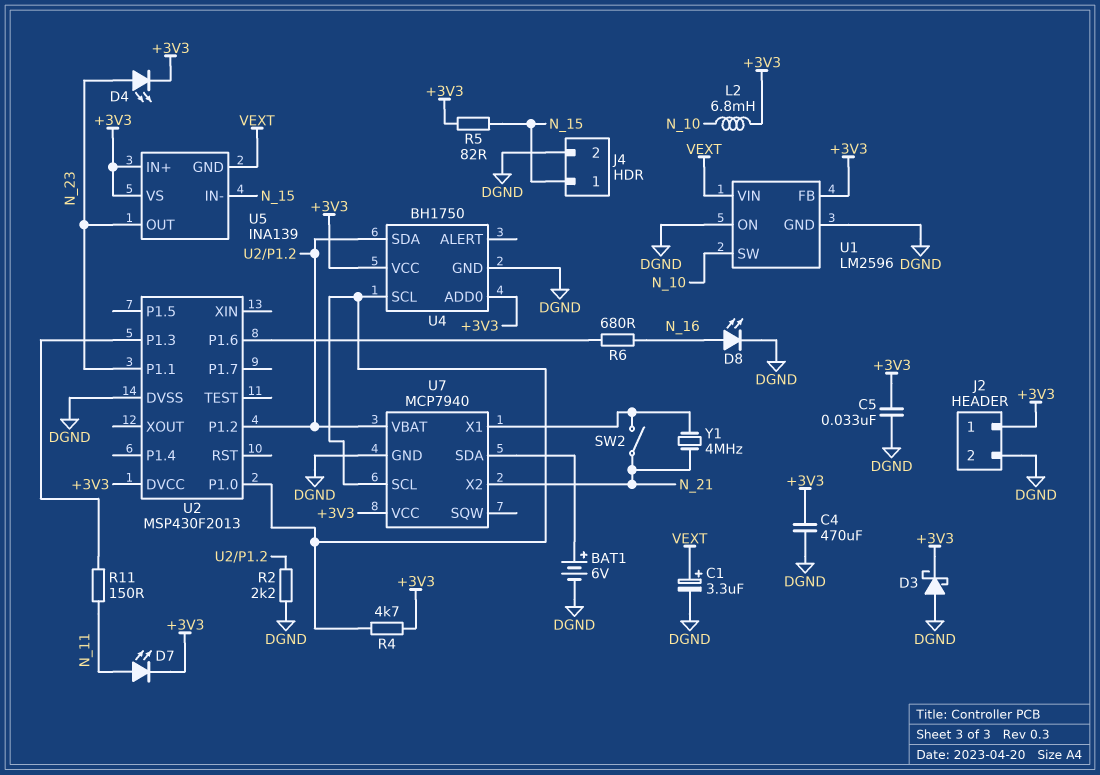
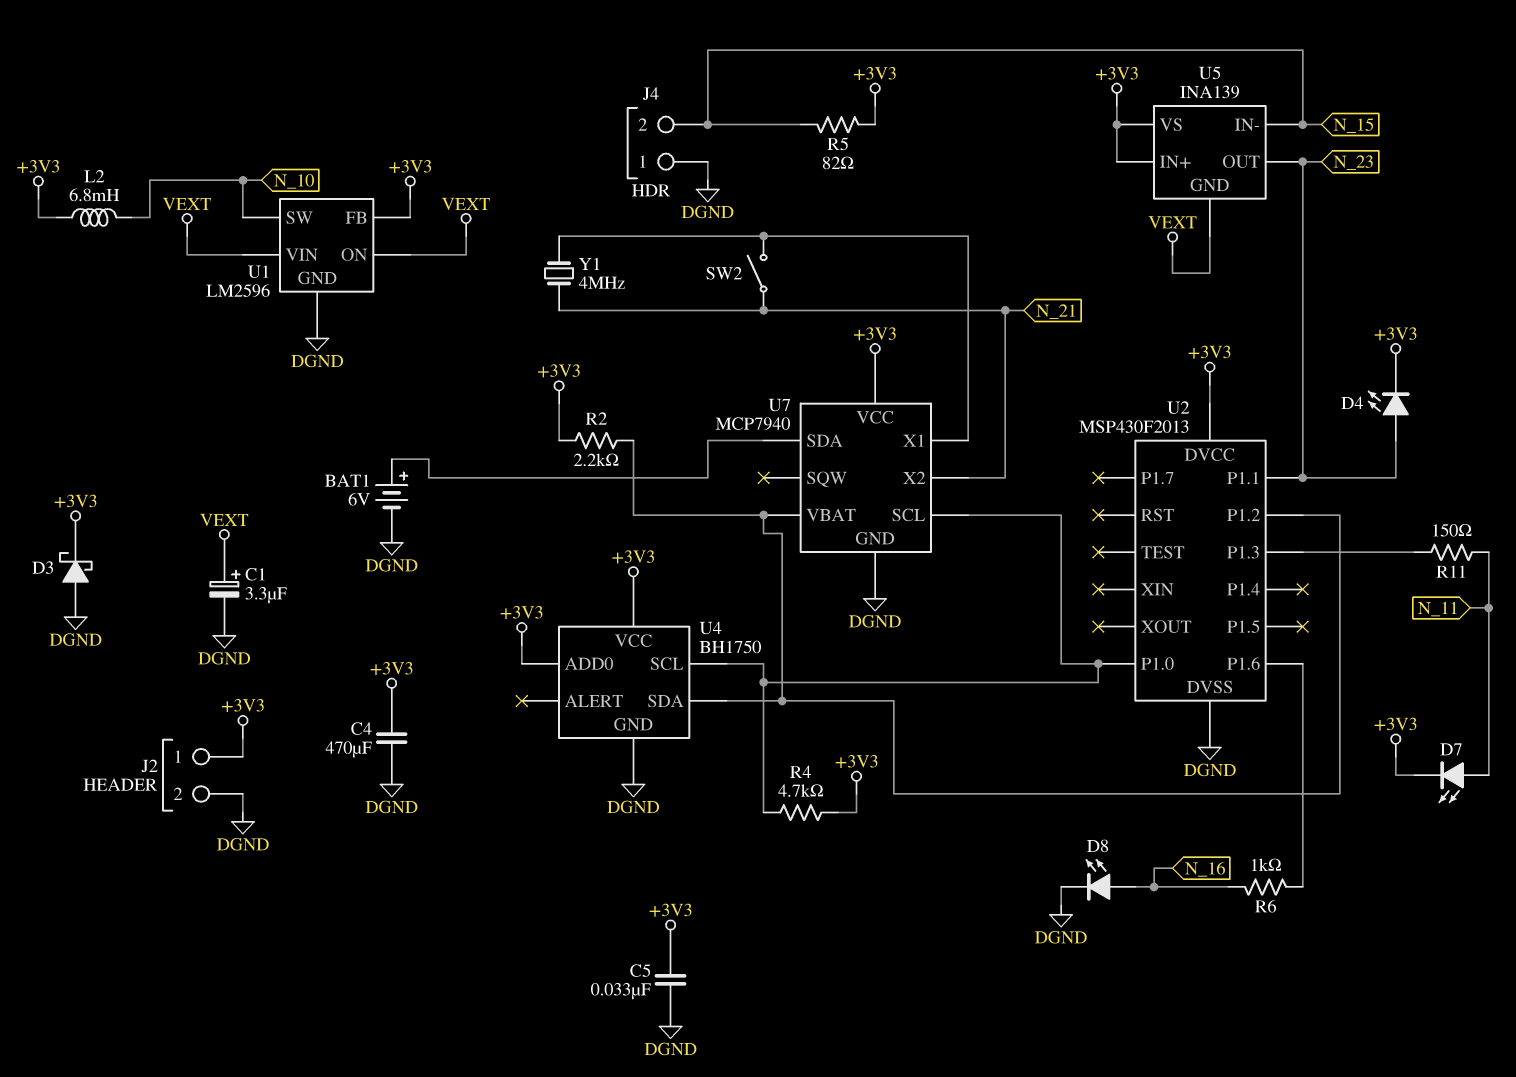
J4 pin 1: N_15 -> DGND
J4 pin 2: DGND -> N_15
R2: 2.2k (DGND, U2/P1.2) -> 2.2k (+3V3, U2/P1.2)
R6: 680 (N_16, U2/P1.6) -> 1k (N_16, U2/P1.6)
U1 pin ON: DGND -> VEXT

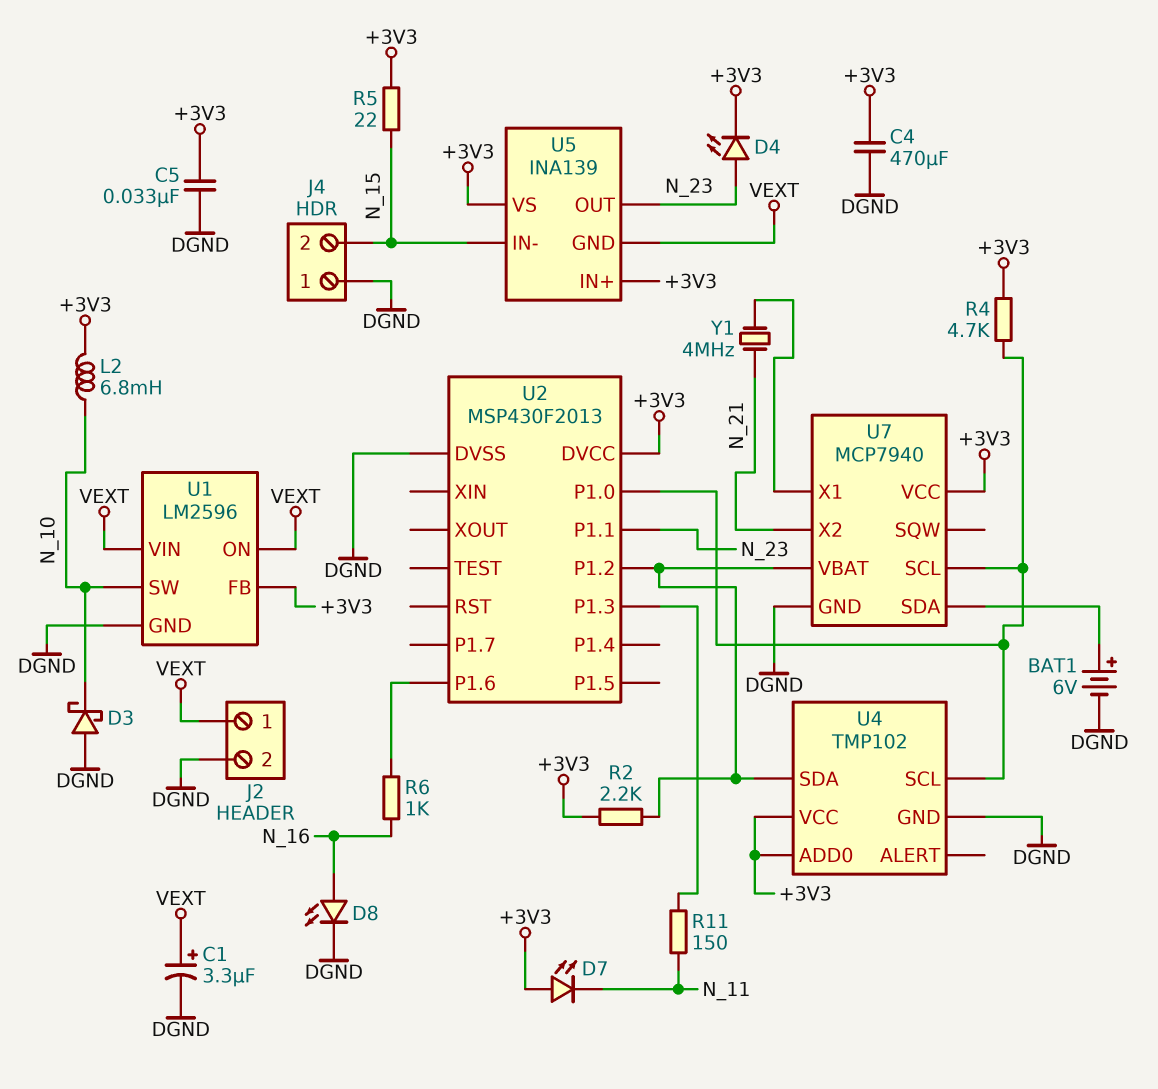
D3: schottky (A DGND, K +3V3) -> schottky (A DGND, K N_10)
D7: LED (A N_11, K +3V3) -> LED (A +3V3, K N_11)
J2 pin 1: +3V3 -> VEXT
R5: 82 (+3V3, N_15) -> 22 (+3V3, N_15)
SW2: switch (N_21, U7/X1) -> none
U4: BH1750 -> TMP102

